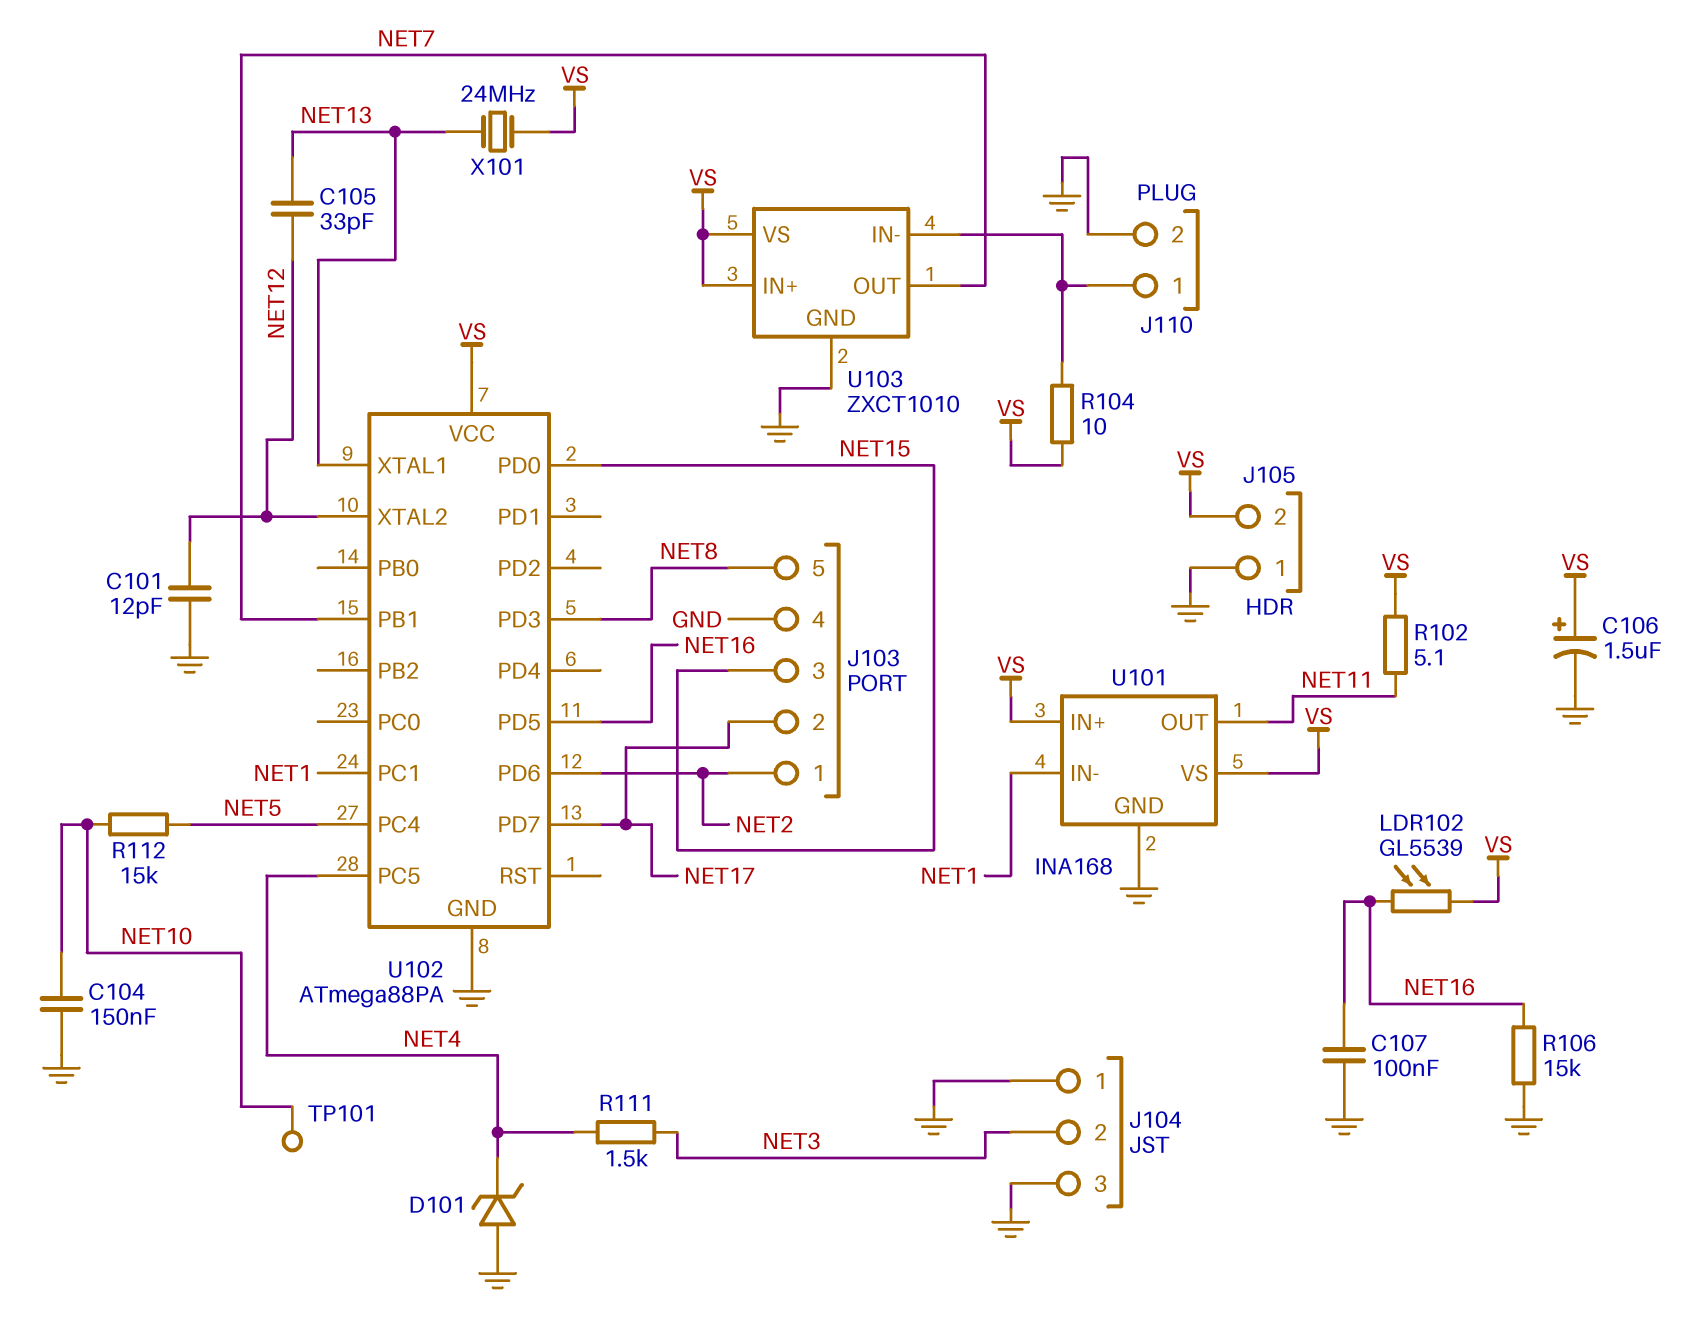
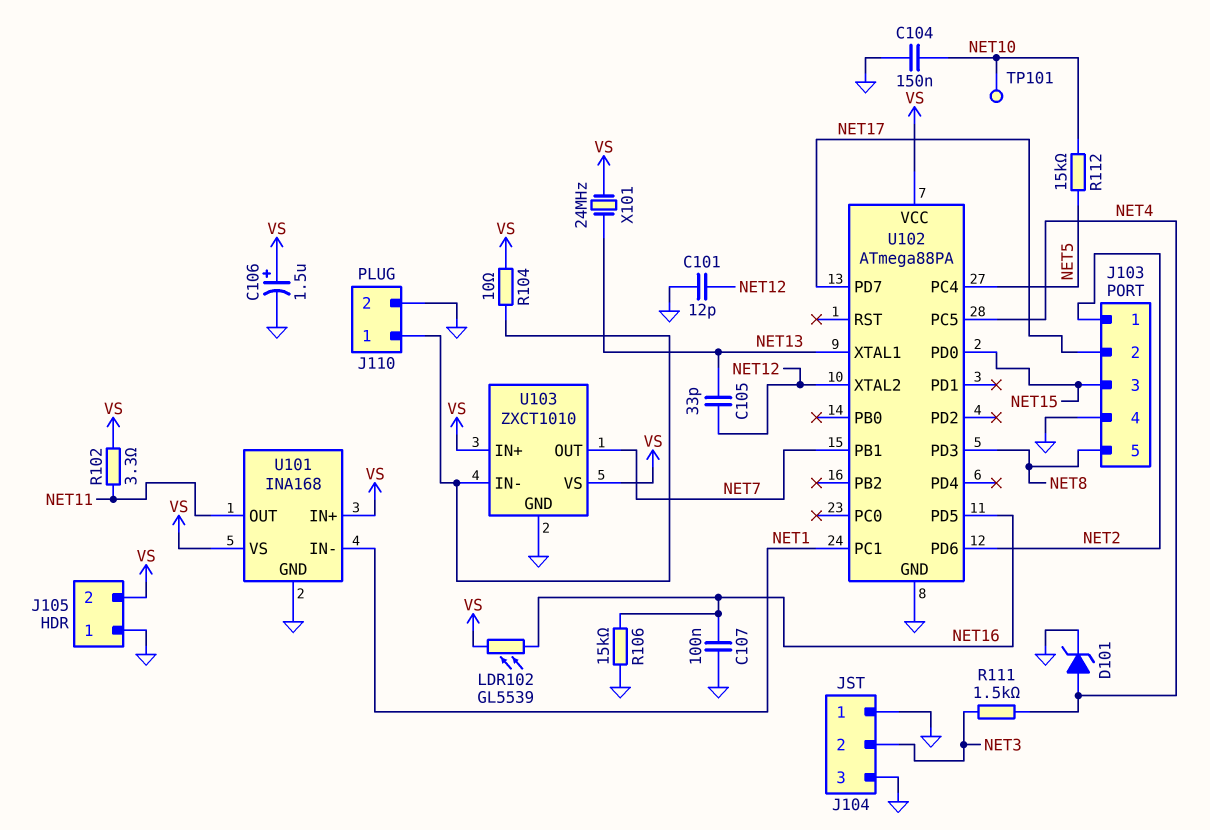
D101: zener (A GND, K NET4) -> zener (A NET4, K GND)
R102: 5.1 (NET11, VS) -> 3.3 (NET11, VS)

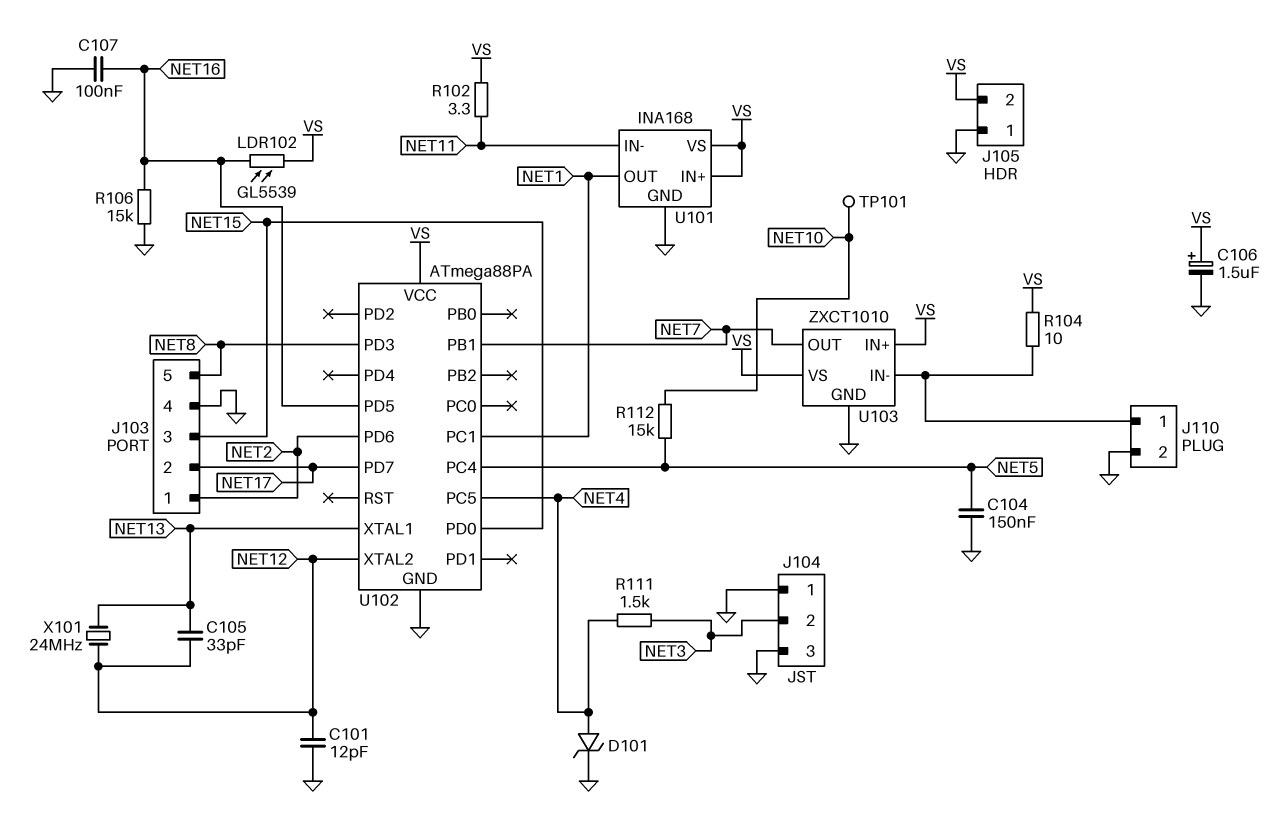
C104: 150nF (GND, NET10) -> 150nF (GND, NET5)
U101 pin IN-: NET1 -> NET11
U101 pin OUT: NET11 -> NET1
X101: 24MHz (NET13, VS) -> 24MHz (NET12, NET13)

